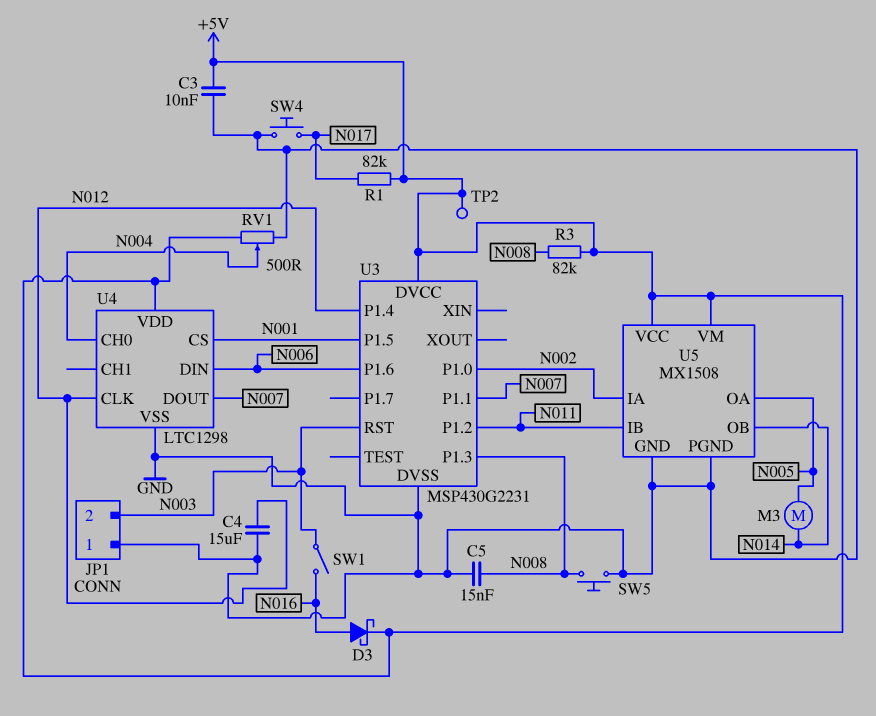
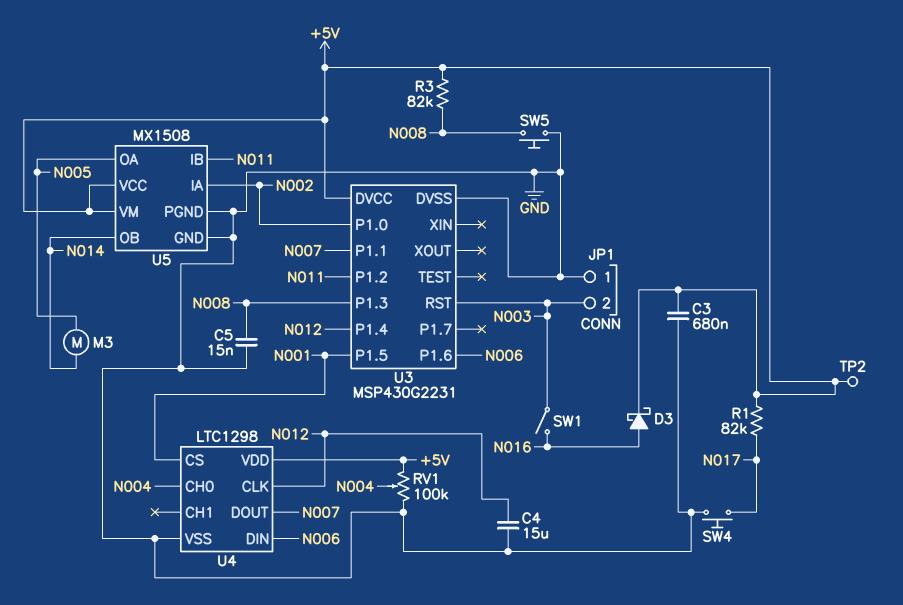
C3: 10nF (+5V, GND) -> 680nF (+5V, GND)
RV1: 500 (+5V, GND, wiper N004) -> 100k (+5V, GND, wiper N004)

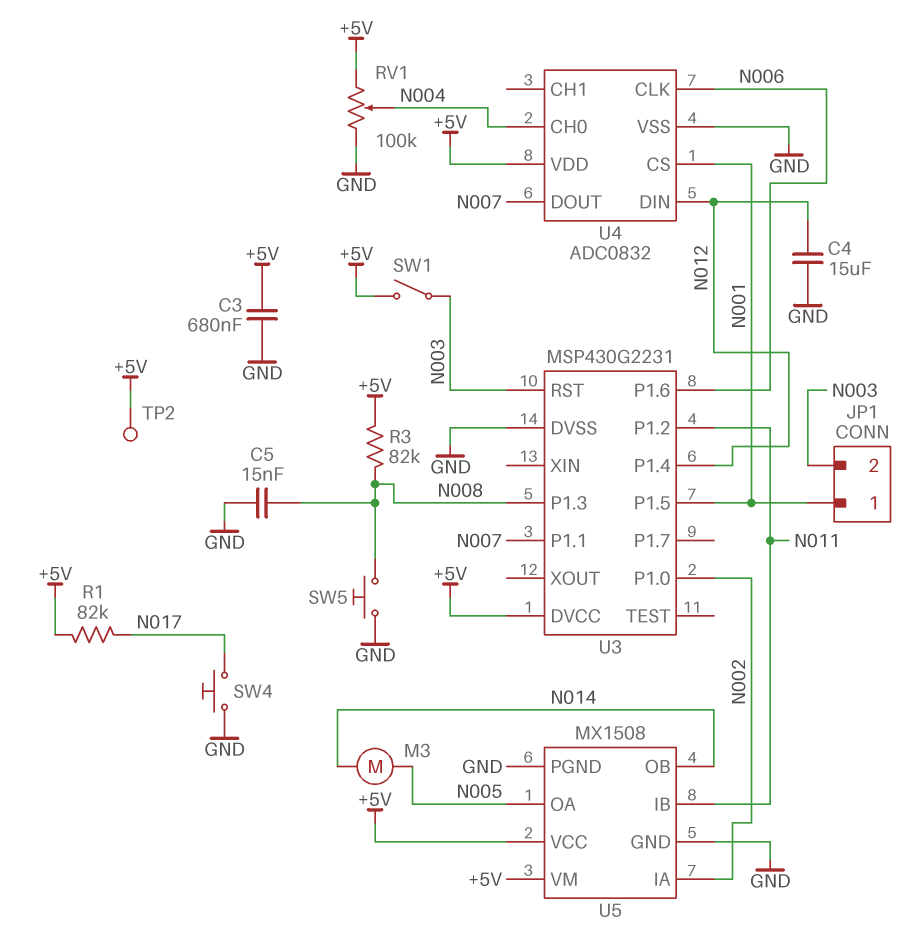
D3: schottky (A N016, K +5V) -> none
JP1 pin 1: GND -> N001
SW1: switch (N003, N016) -> switch (+5V, N003)
U4: LTC1298 -> ADC0832
U4 pin CLK: N012 -> N006
U4 pin DIN: N006 -> N012

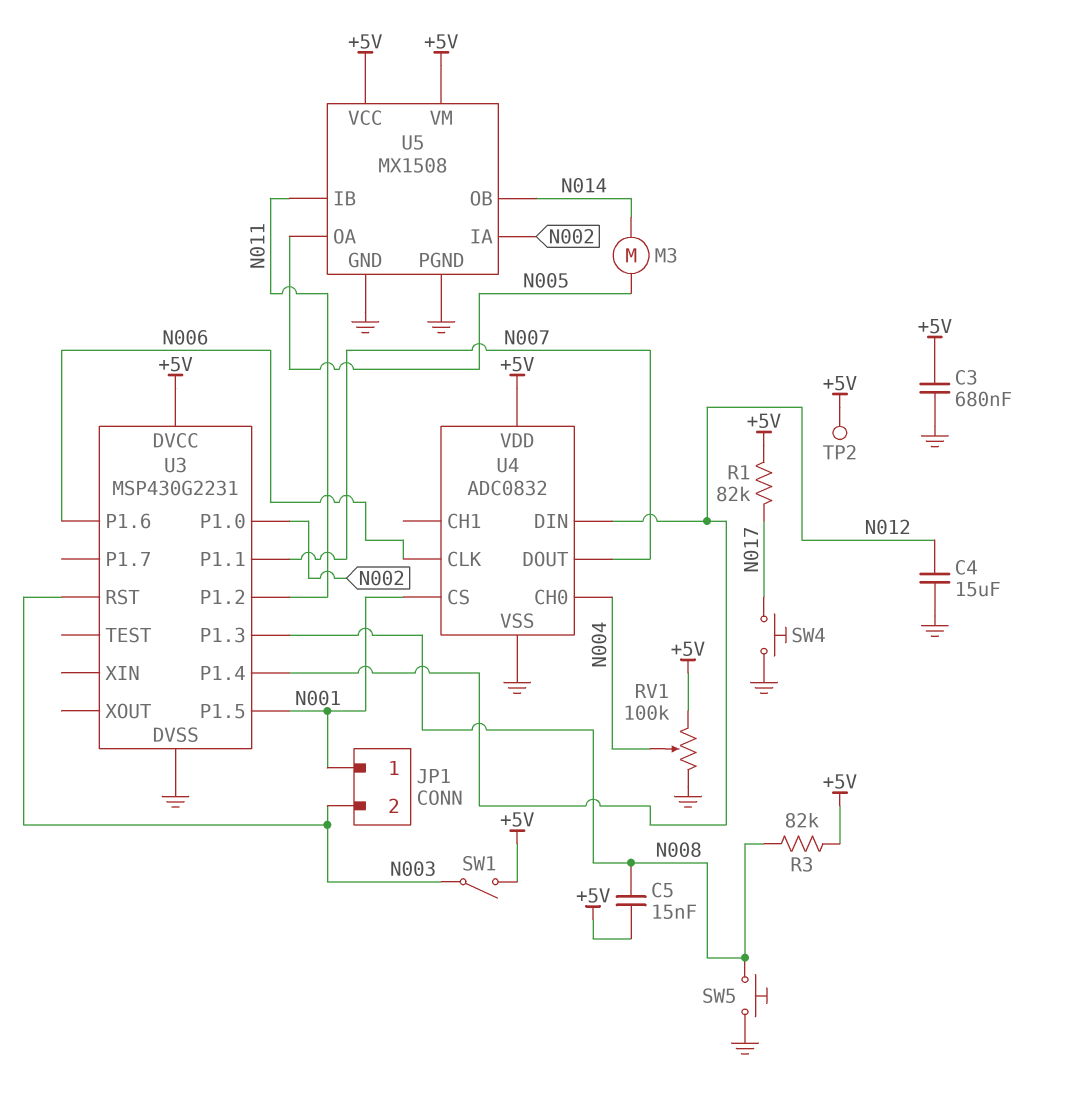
C5: 15nF (GND, N008) -> 15nF (+5V, N008)

